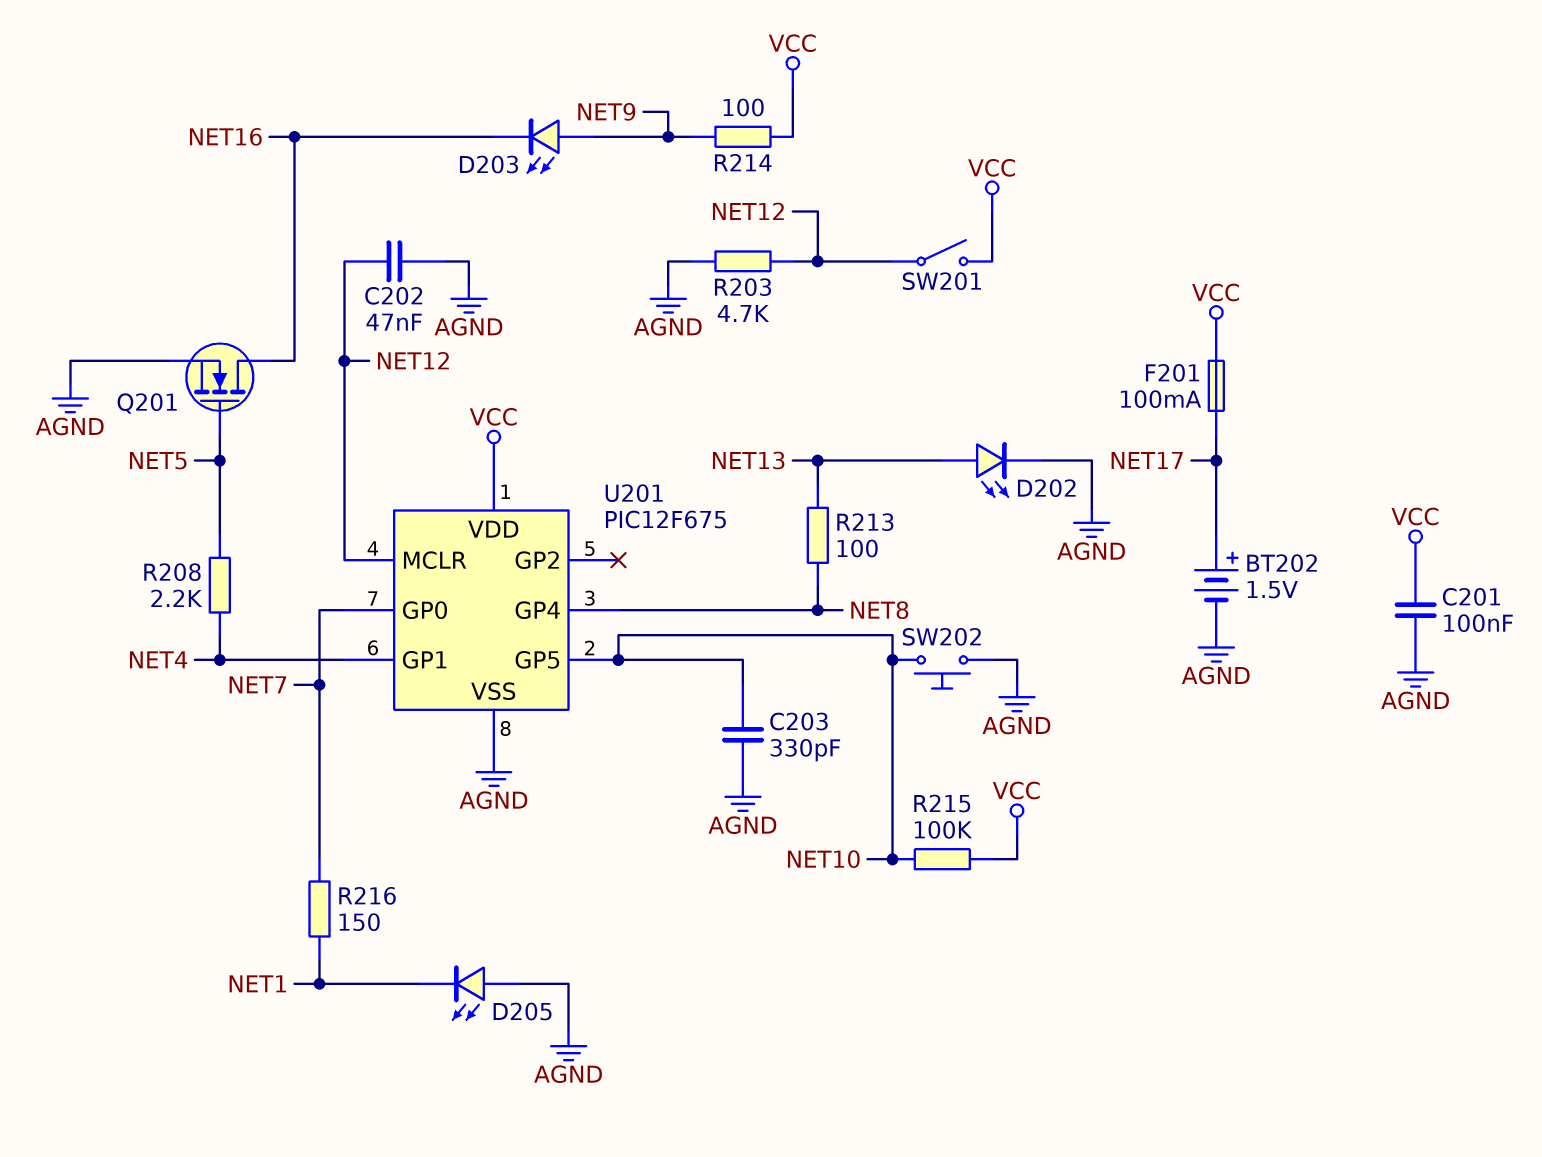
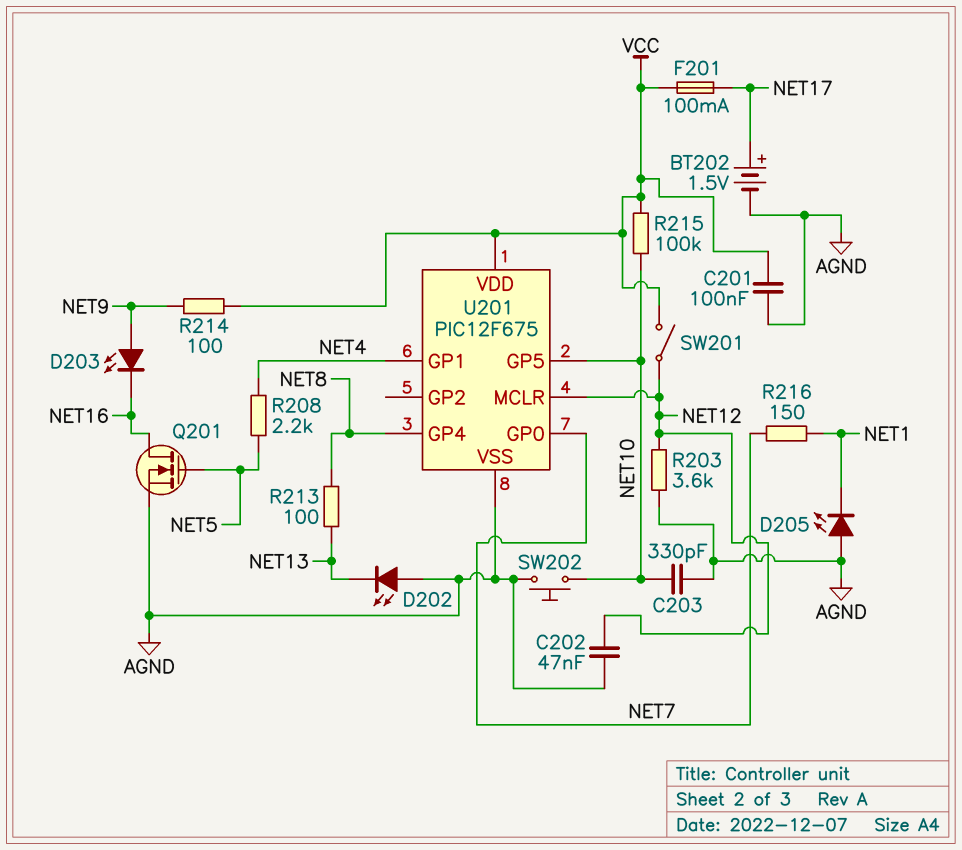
D202: LED (A NET13, K AGND) -> LED (A AGND, K NET13)
R203: 4.7k (AGND, NET12) -> 3.6k (AGND, NET12)

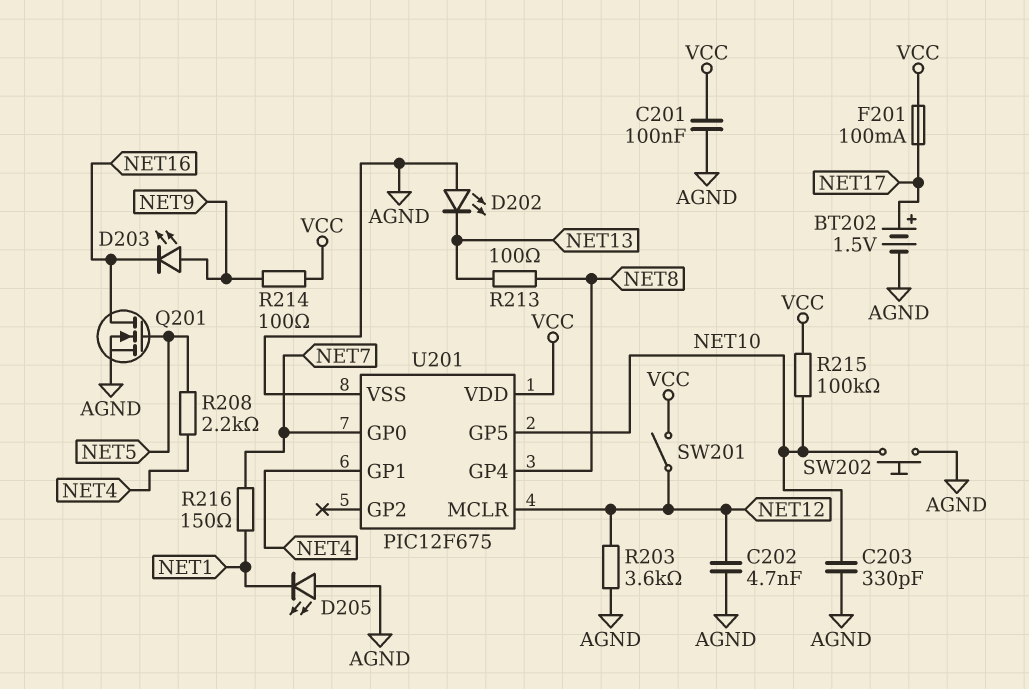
C202: 47nF (AGND, NET12) -> 4.7nF (AGND, NET12)

